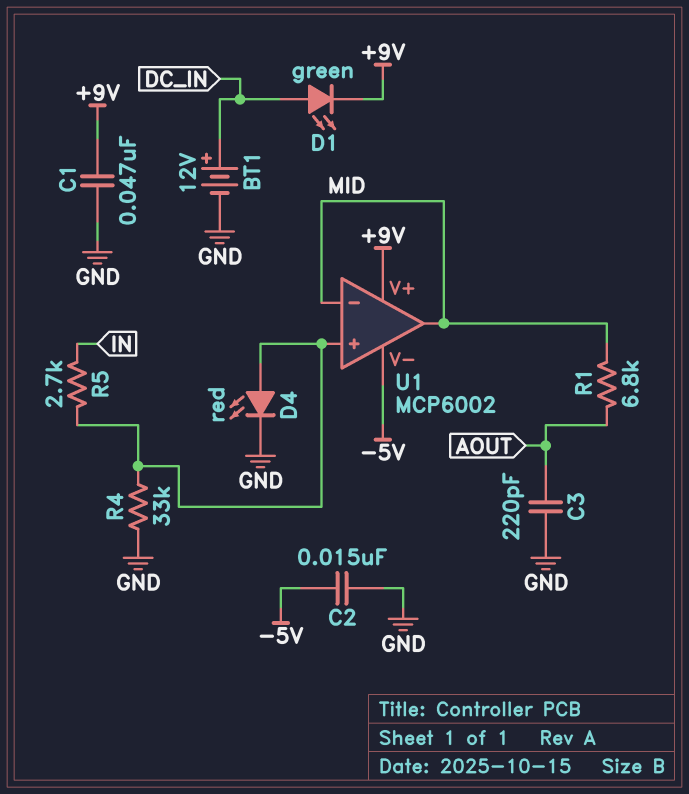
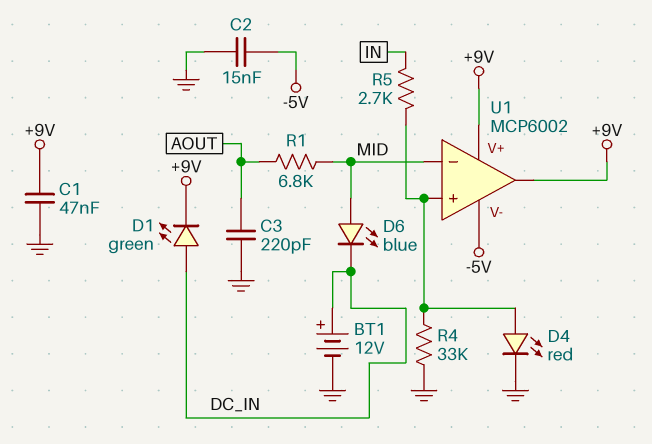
D6: none -> LED blue (A MID, K DC_IN)
U1 pin out: MID -> +9V

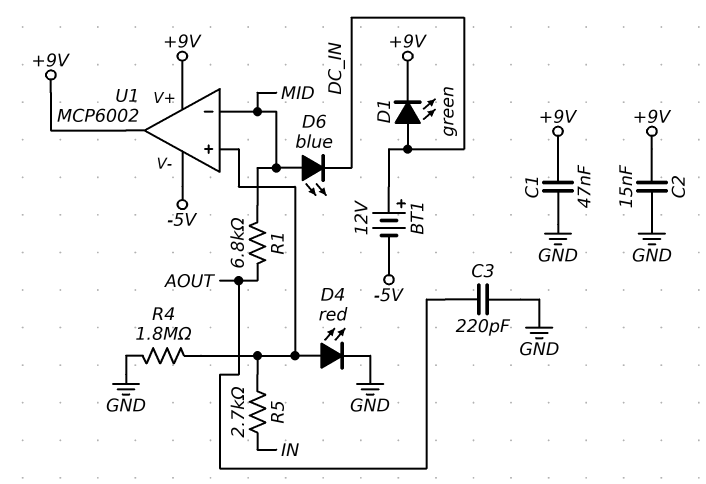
BT1: 12V (plus DC_IN, minus GND) -> 12V (plus DC_IN, minus -5V)
C2: 15nF (-5V, GND) -> 15nF (+9V, GND)
R4: 33k (GND, U1/in+) -> 1.8M (GND, U1/in+)

